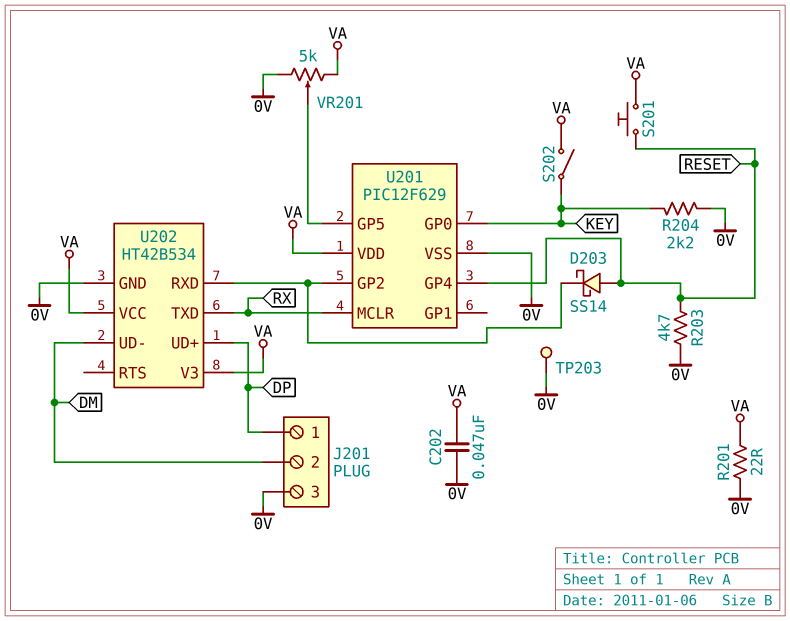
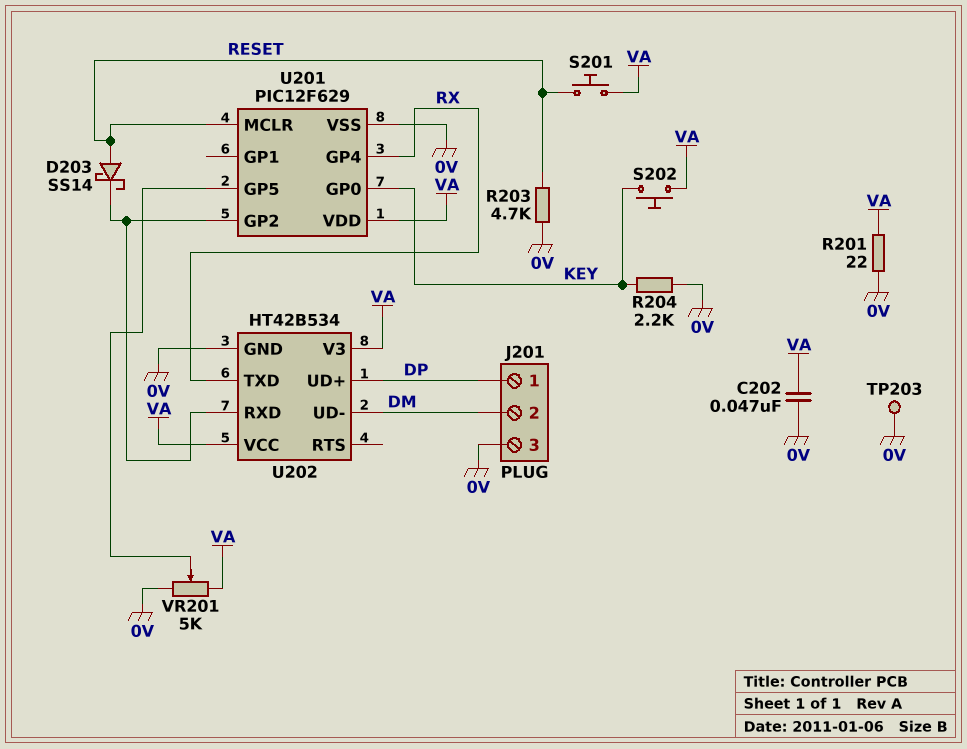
S202: switch (KEY, VA) -> button (KEY, VA)
U201 pin GP4: RESET -> RX
U201 pin MCLR: RX -> RESET

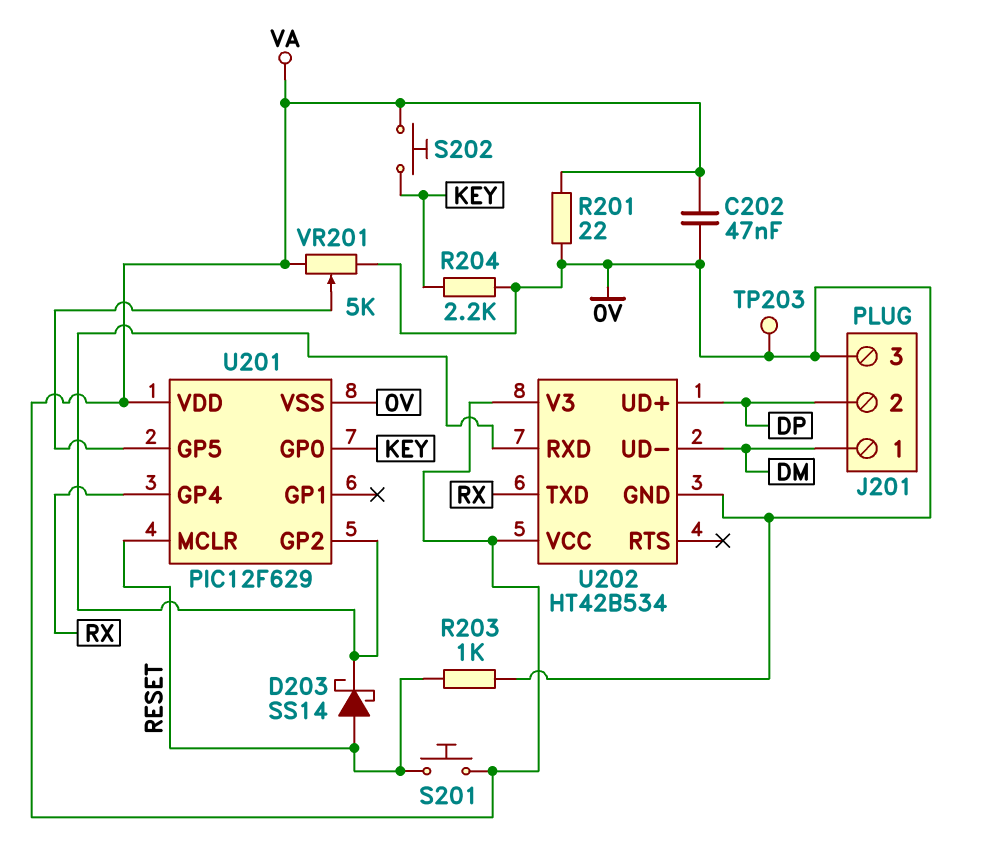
J201 pin 1: DP -> DM
J201 pin 2: DM -> DP
R203: 4.7k (0V, RESET) -> 1k (0V, RESET)

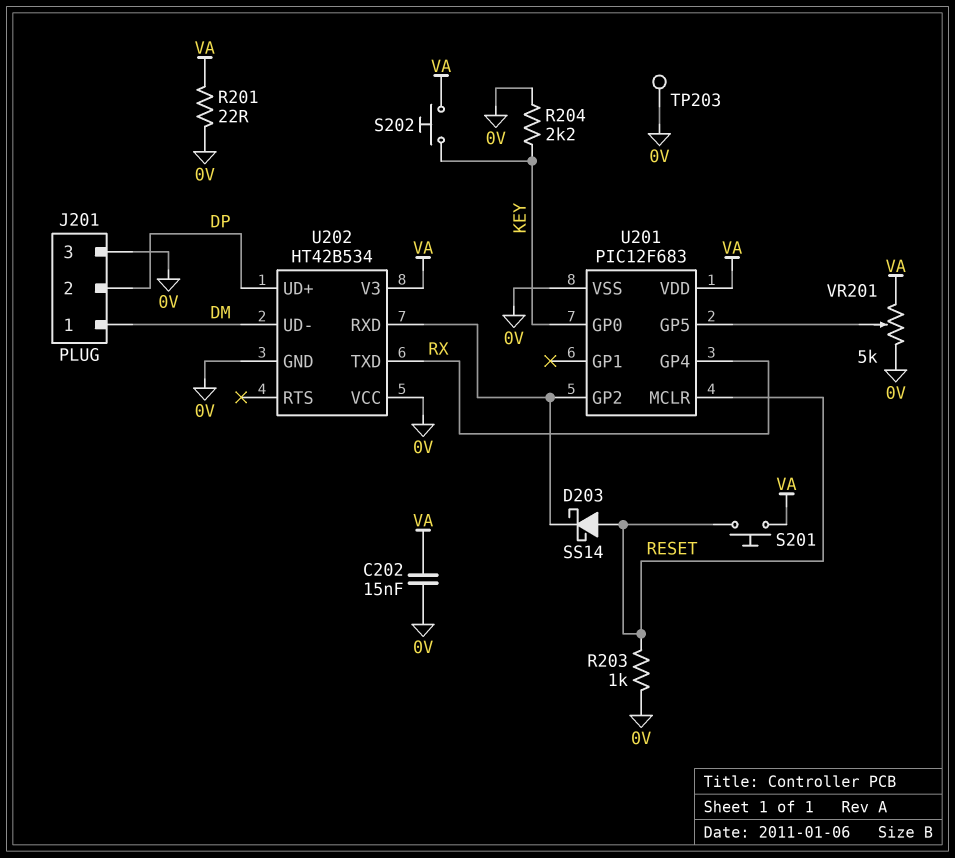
C202: 47nF (0V, VA) -> 15nF (0V, VA)
U201: PIC12F629 -> PIC12F683
U202 pin VCC: VA -> 0V

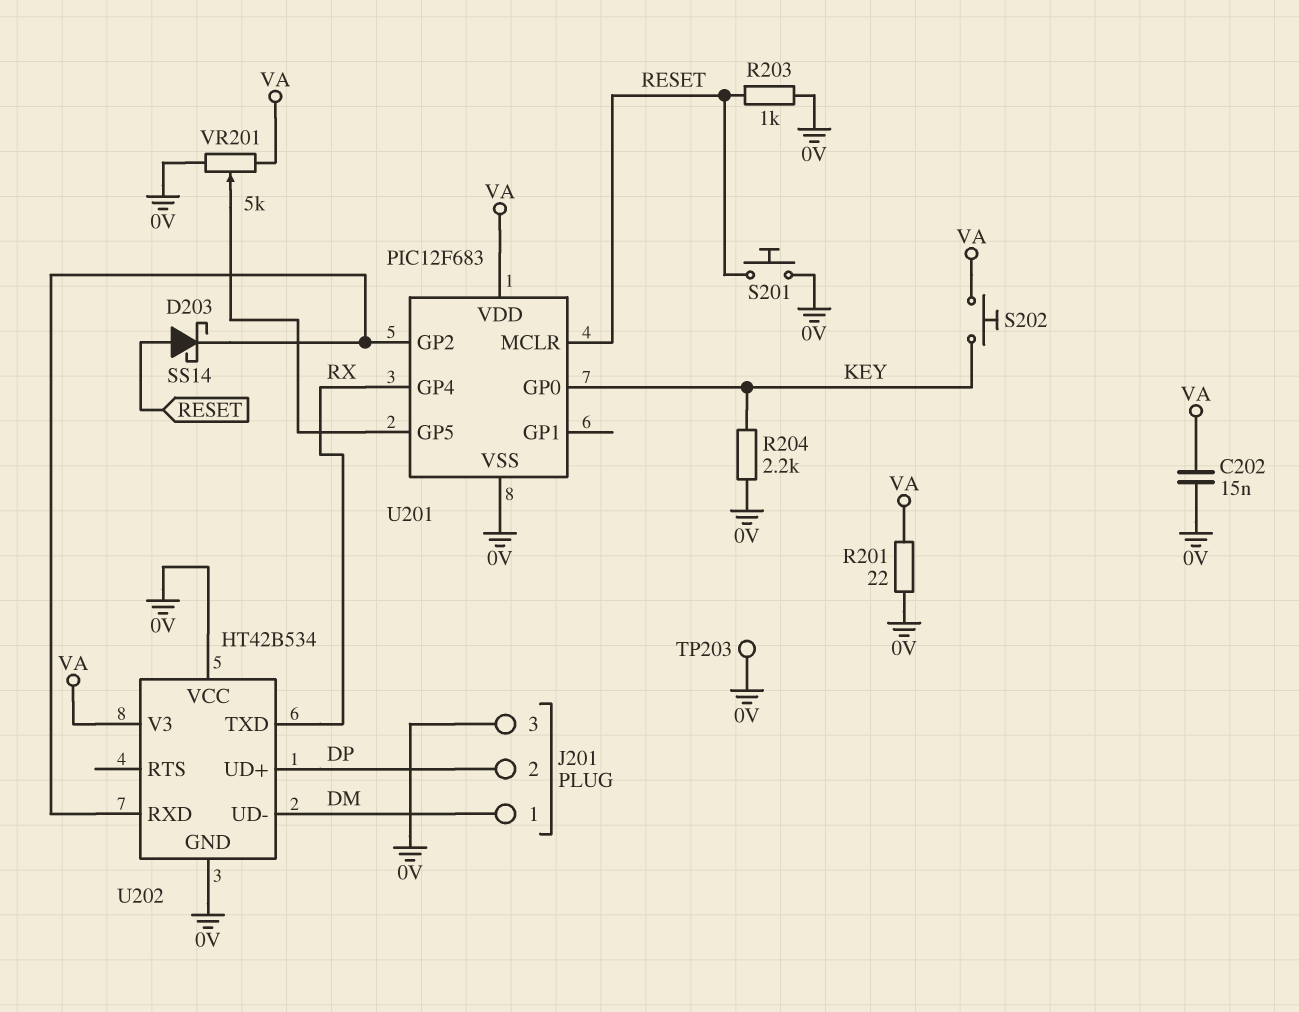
S201: button (RESET, VA) -> button (0V, RESET)

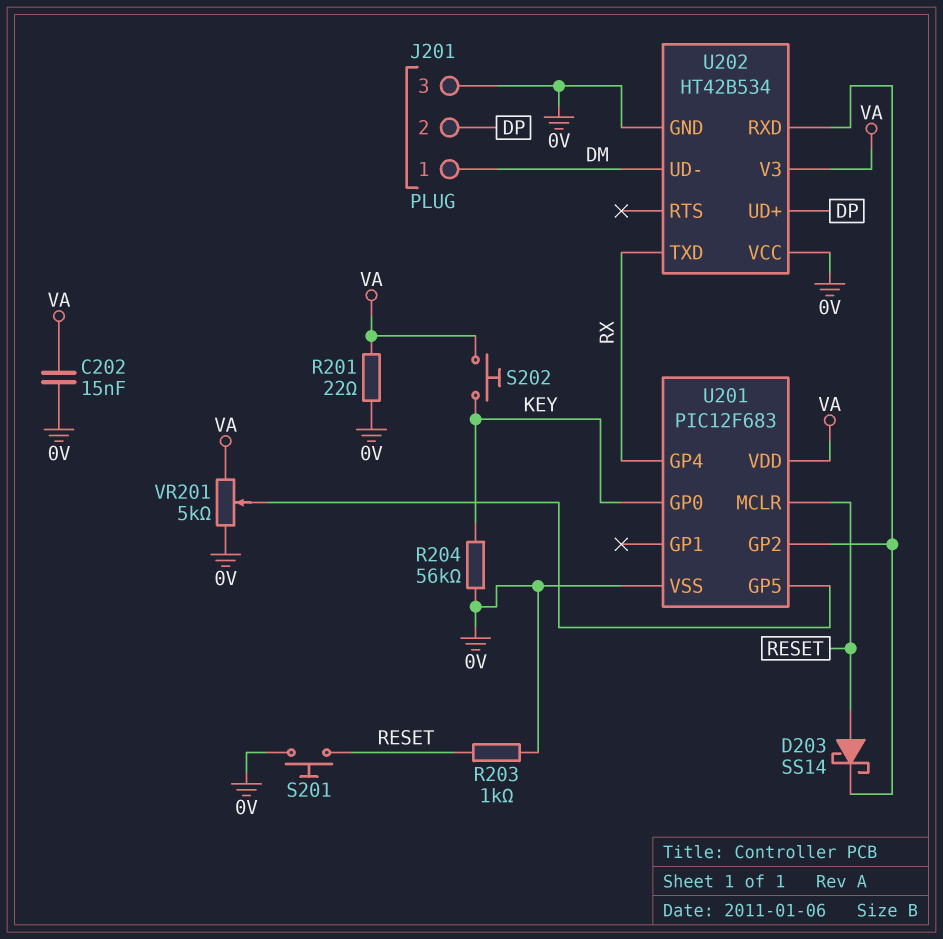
R204: 2.2k (0V, KEY) -> 56k (0V, KEY)
TP203: test point (0V) -> none

